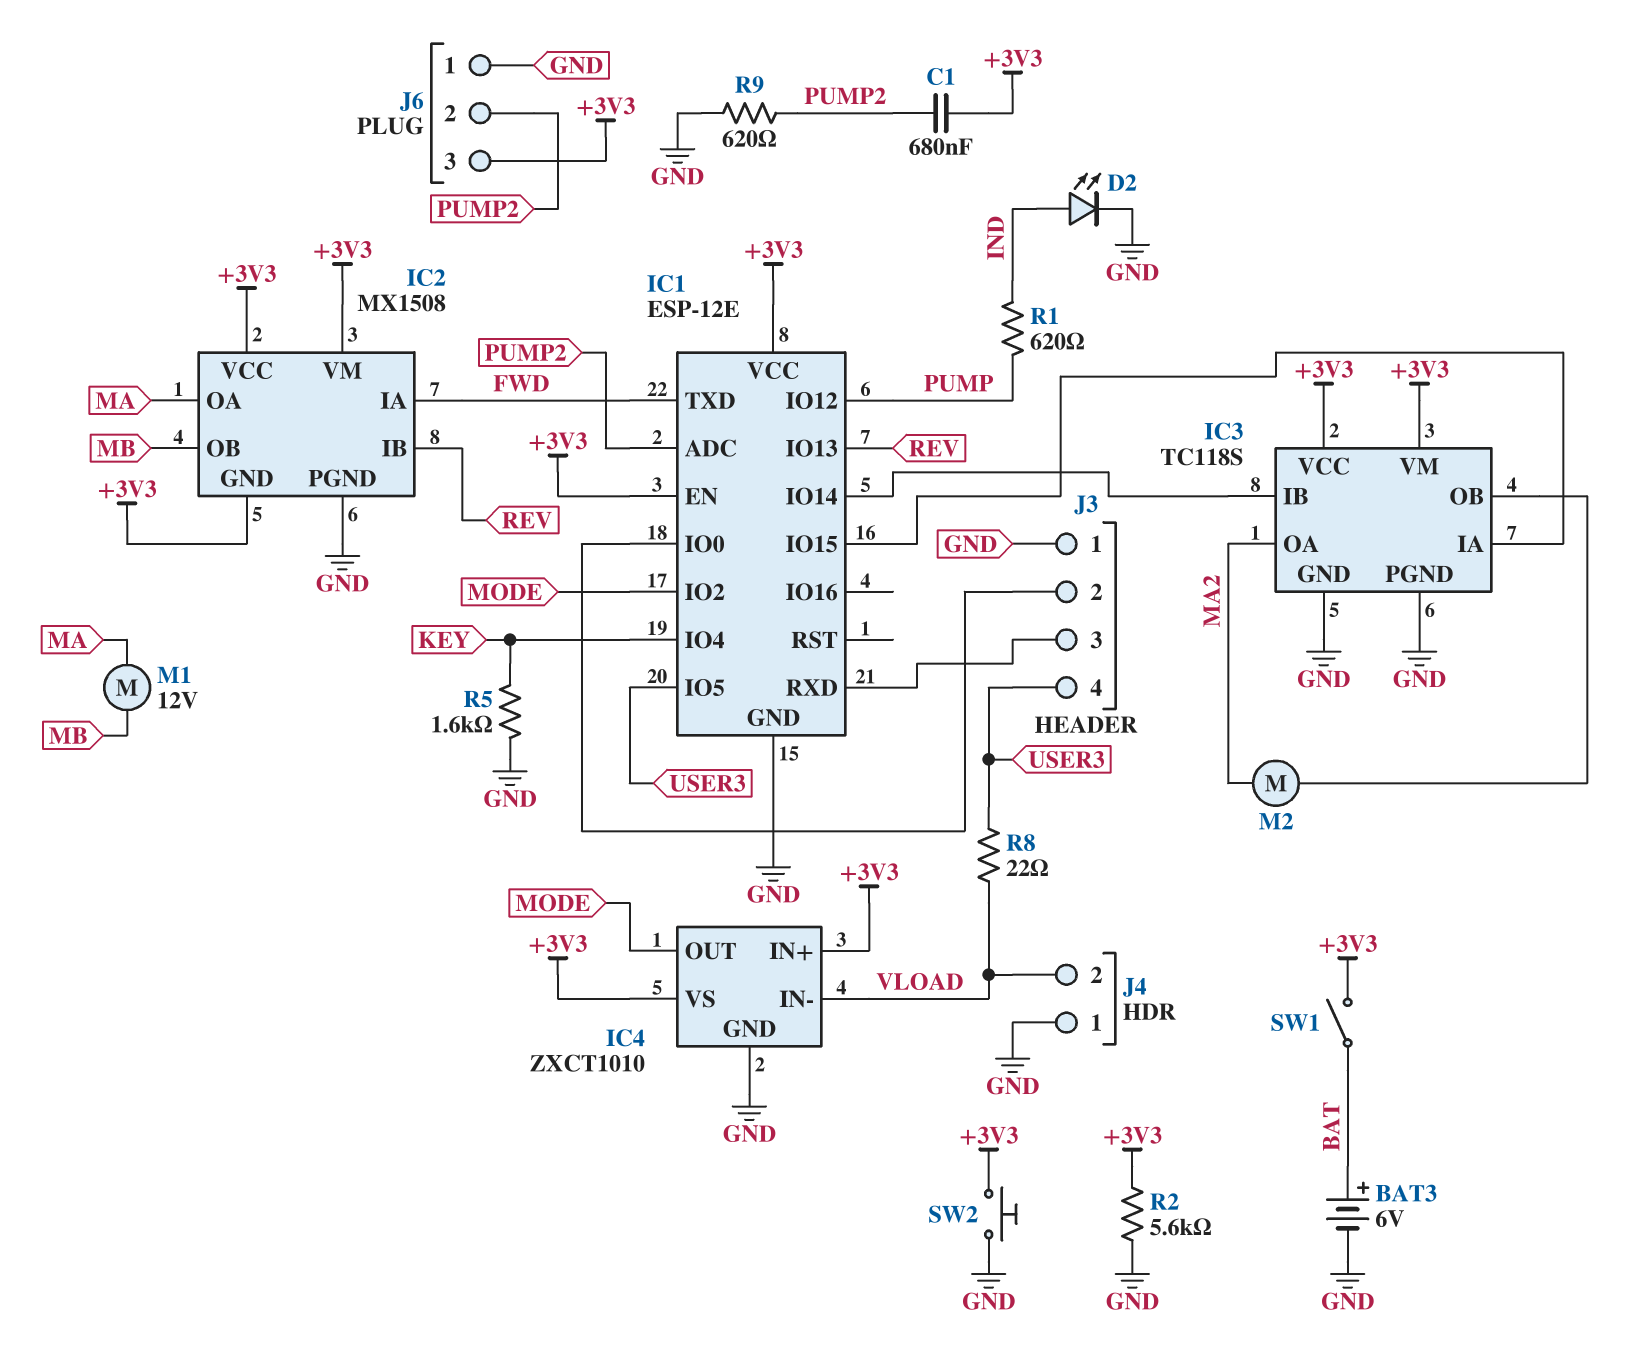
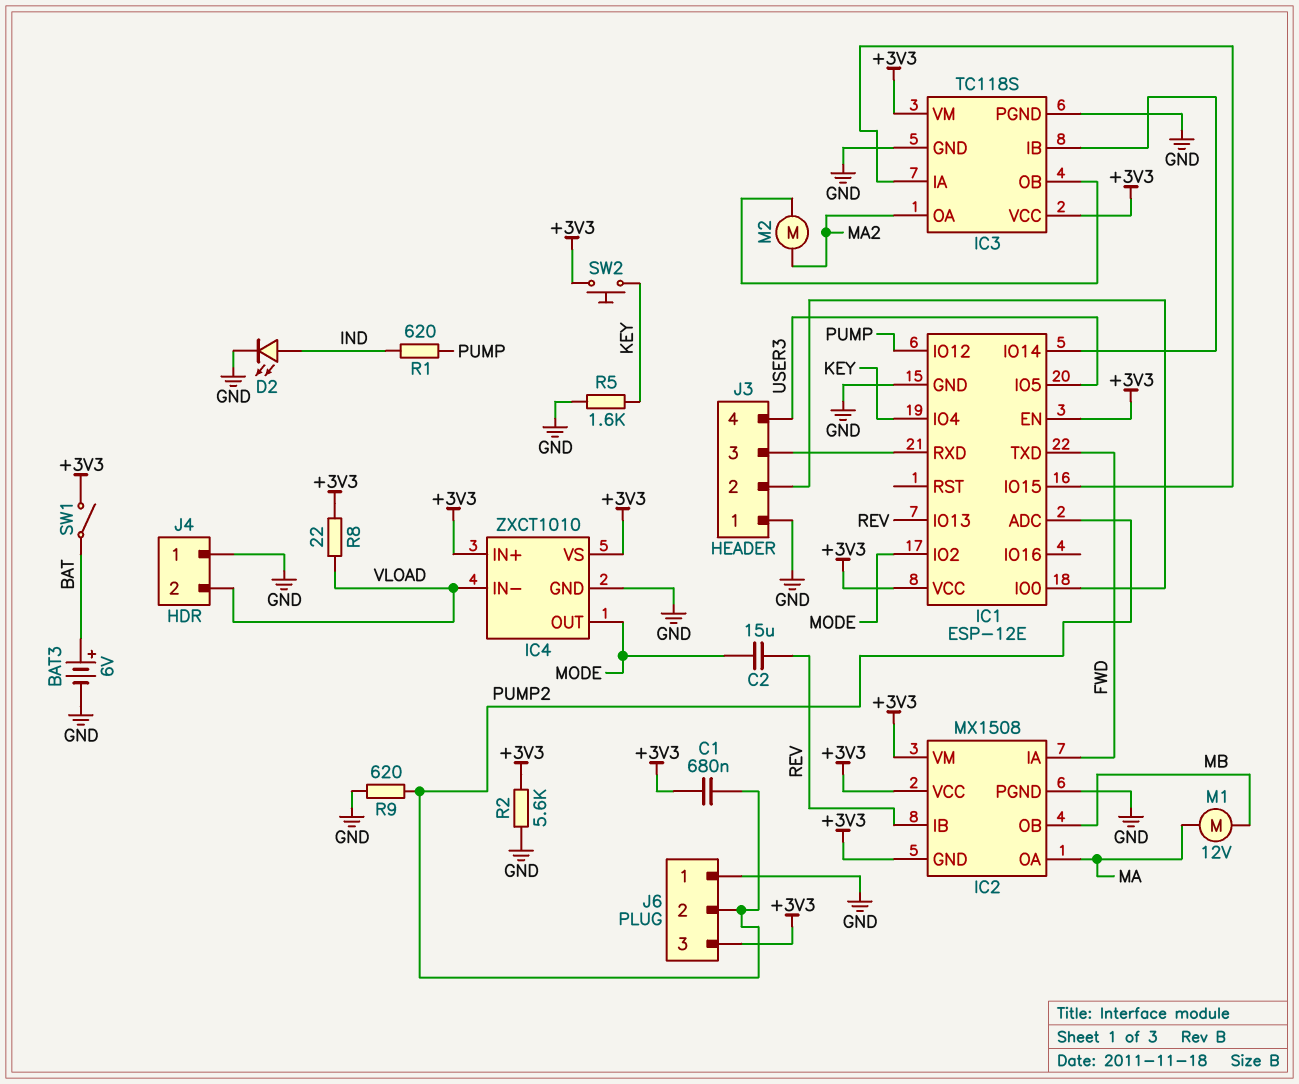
C2: none -> 15uF (MODE, REV)
R8: 22 (USER3, VLOAD) -> 22 (+3V3, VLOAD)
SW2: button (+3V3, GND) -> button (+3V3, KEY)

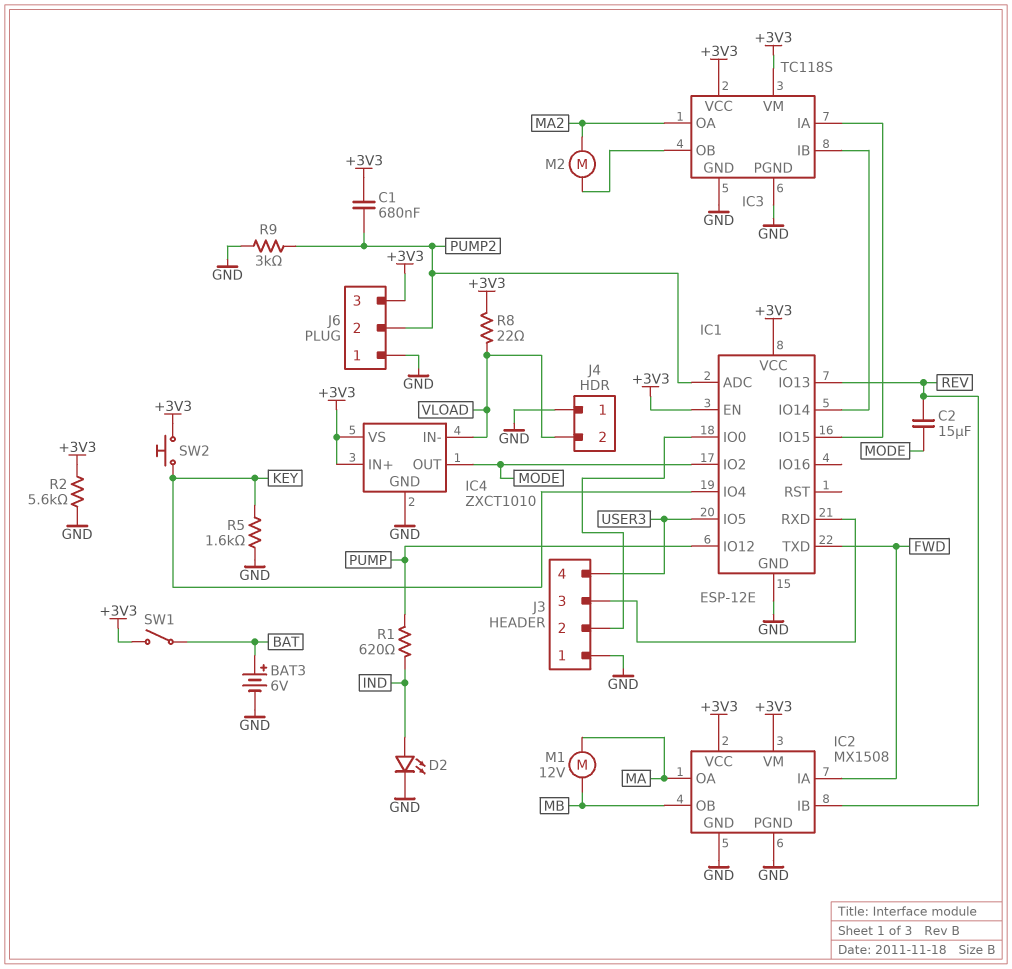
IC2 pin GND: +3V3 -> GND
R9: 620 (GND, PUMP2) -> 3k (GND, PUMP2)

